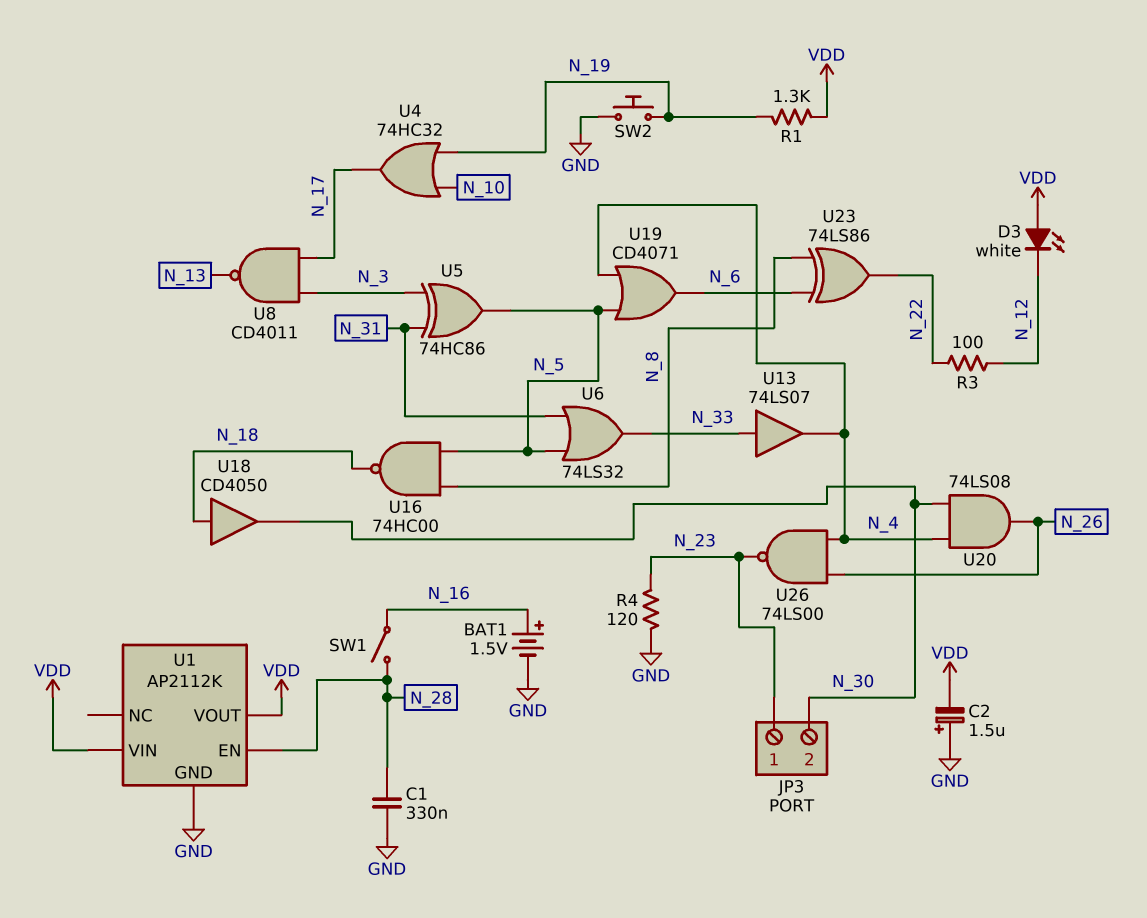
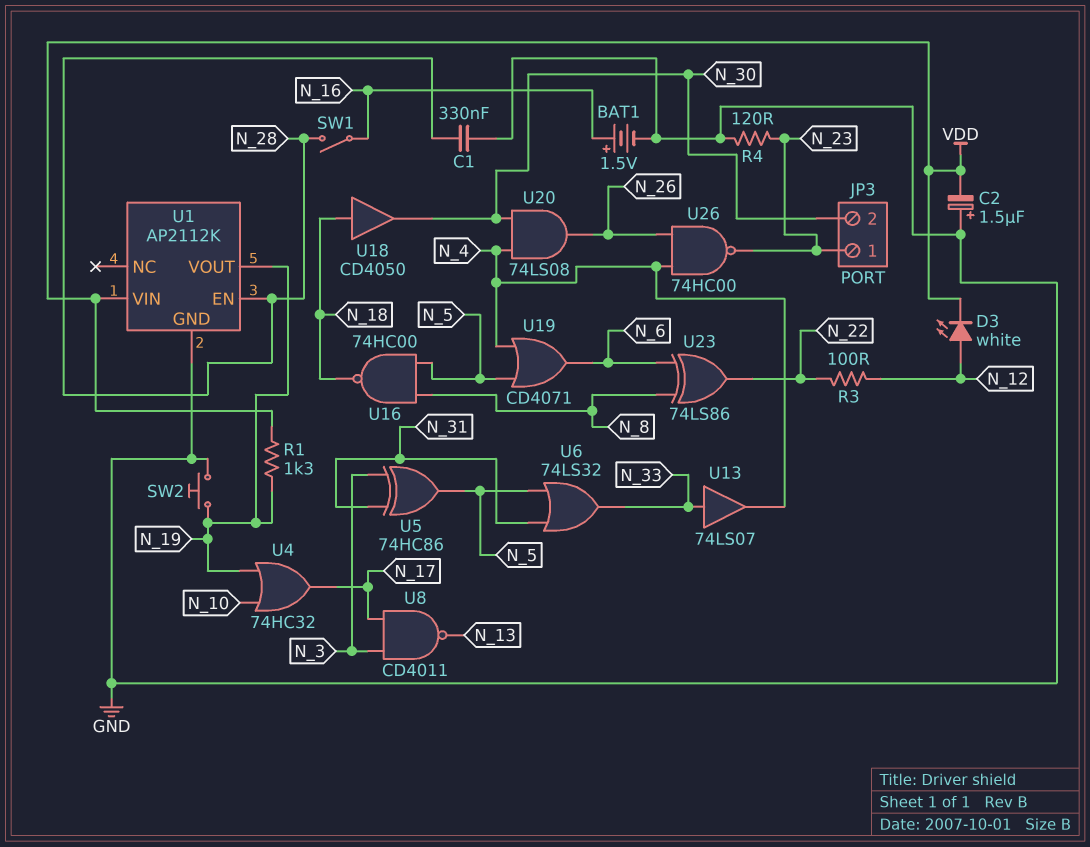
D3: LED white (A VDD, K N_12) -> LED white (A N_12, K VDD)
U1 pin VOUT: VDD -> N_19
U26: NAND 74LS00 (in N_4, in N_26, out N_23) -> NAND 74HC00 (in N_4, in N_26, out N_23)

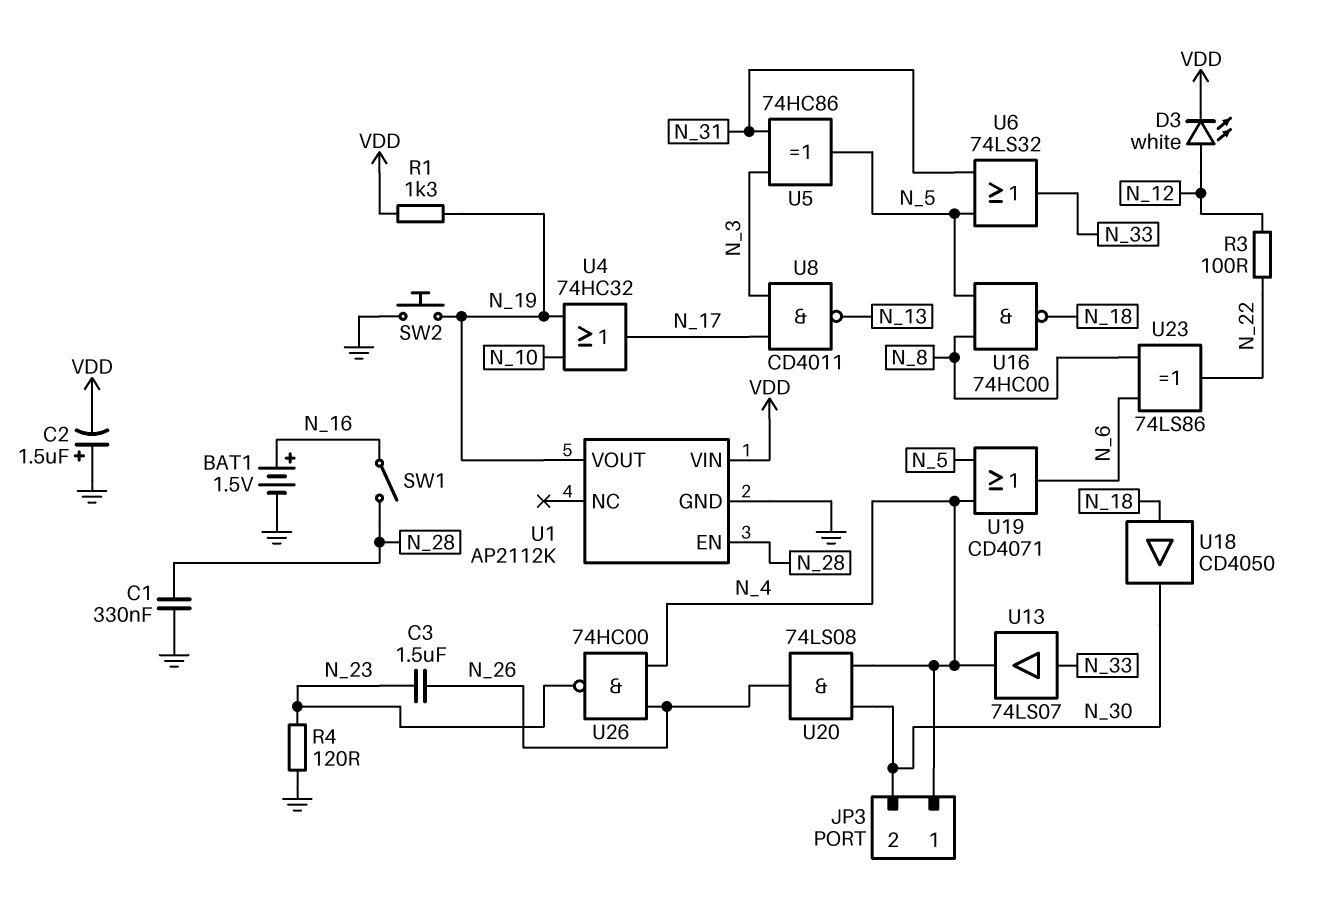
C3: none -> 1.5uF (N_23, N_26)
JP3 pin 1: N_23 -> N_4

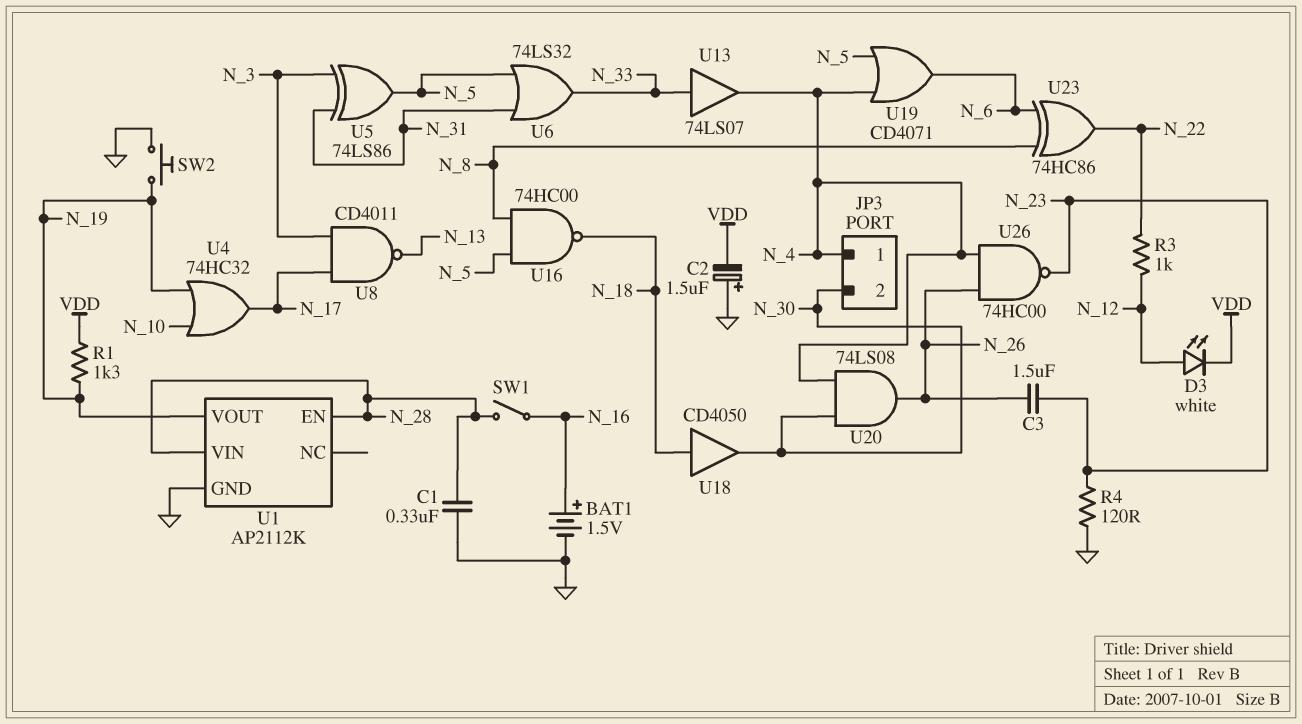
R3: 100 (N_12, N_22) -> 1k (N_12, N_22)
U1 pin VIN: VDD -> N_28
U5: XOR 74HC86 (in N_3, in N_31, out N_5) -> XOR 74LS86 (in N_3, in N_31, out N_5)
U23: XOR 74LS86 (in N_6, in N_8, out N_22) -> XOR 74HC86 (in N_6, in N_8, out N_22)

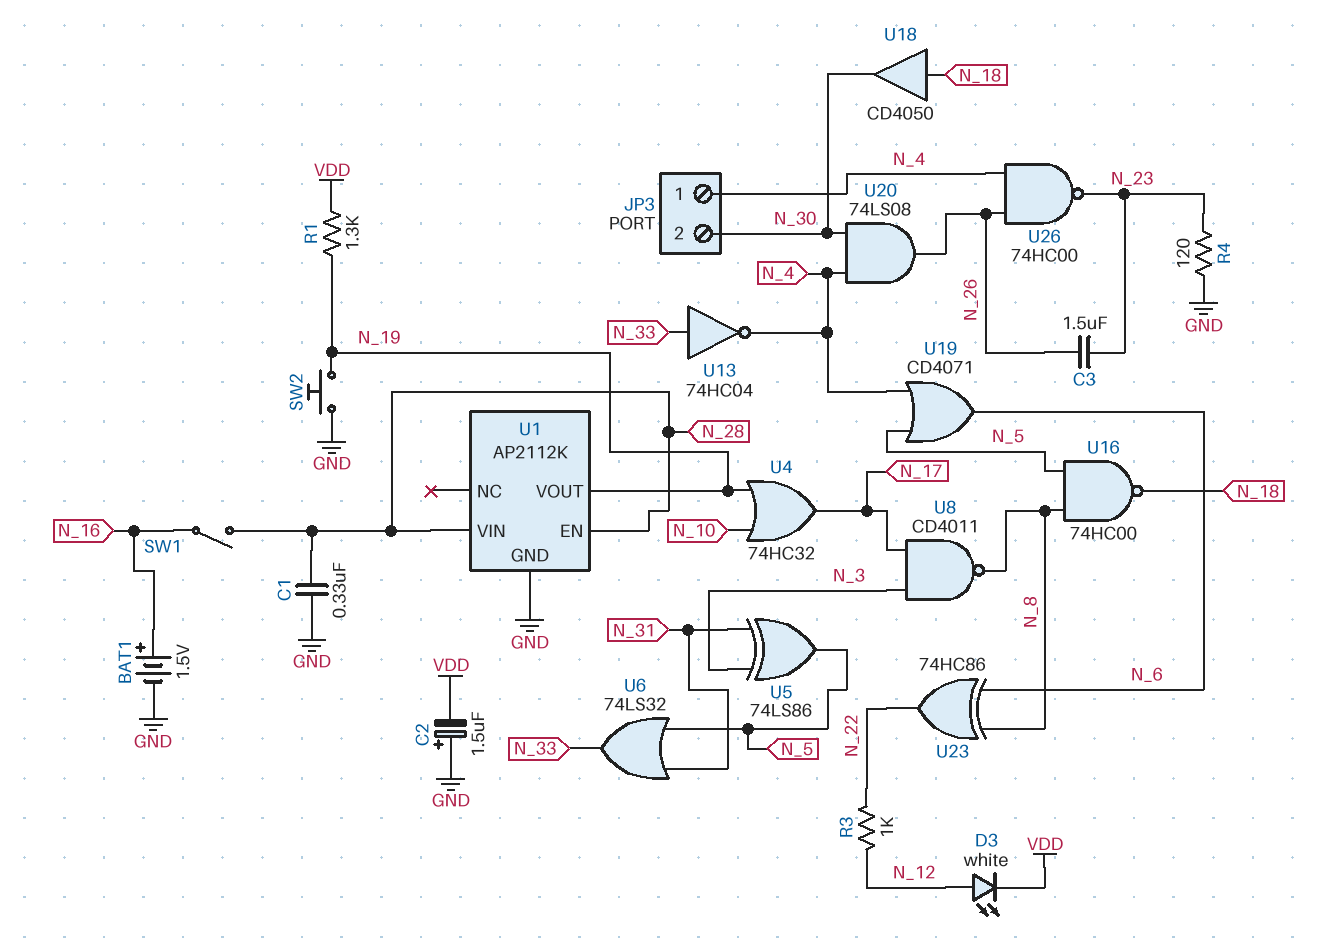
U8: NAND CD4011 (in N_3, in N_17, out N_13) -> NAND CD4011 (in N_3, in N_17, out N_8)
U13: buffer 74LS07 (in N_33, out N_4) -> NOT 74HC04 (in N_33, out N_4)

